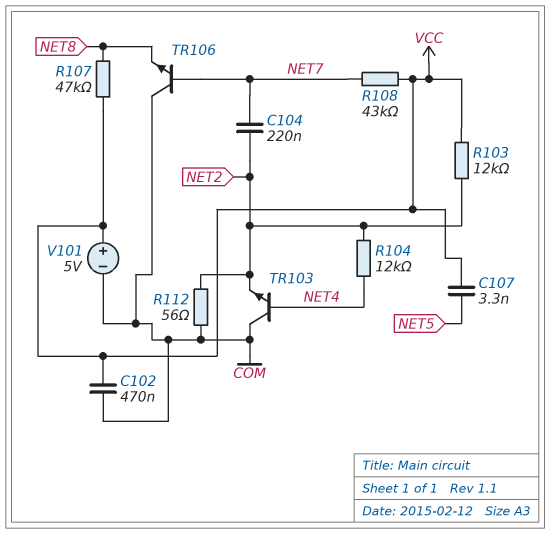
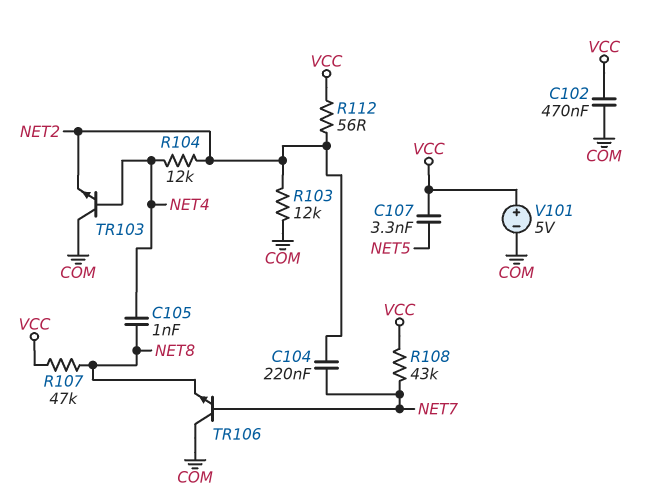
C105: none -> 1nF (NET4, NET8)
R103: 12k (NET2, VCC) -> 12k (COM, NET2)
R112: 56 (COM, NET2) -> 56 (NET2, VCC)

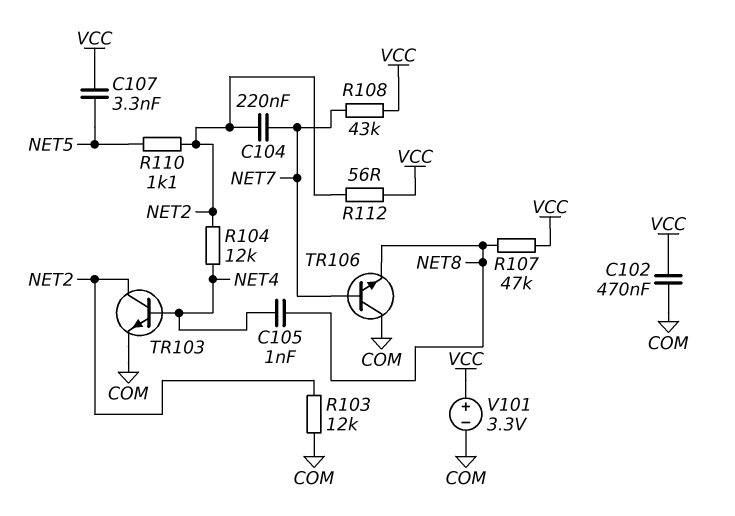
R110: none -> 1.1k (NET2, NET5)
TR103: NPN (B NET4, C COM, E NET2) -> NPN (B NET4, C NET2, E COM)
V101: 5V (plus VCC, minus COM) -> 3.3V (plus VCC, minus COM)

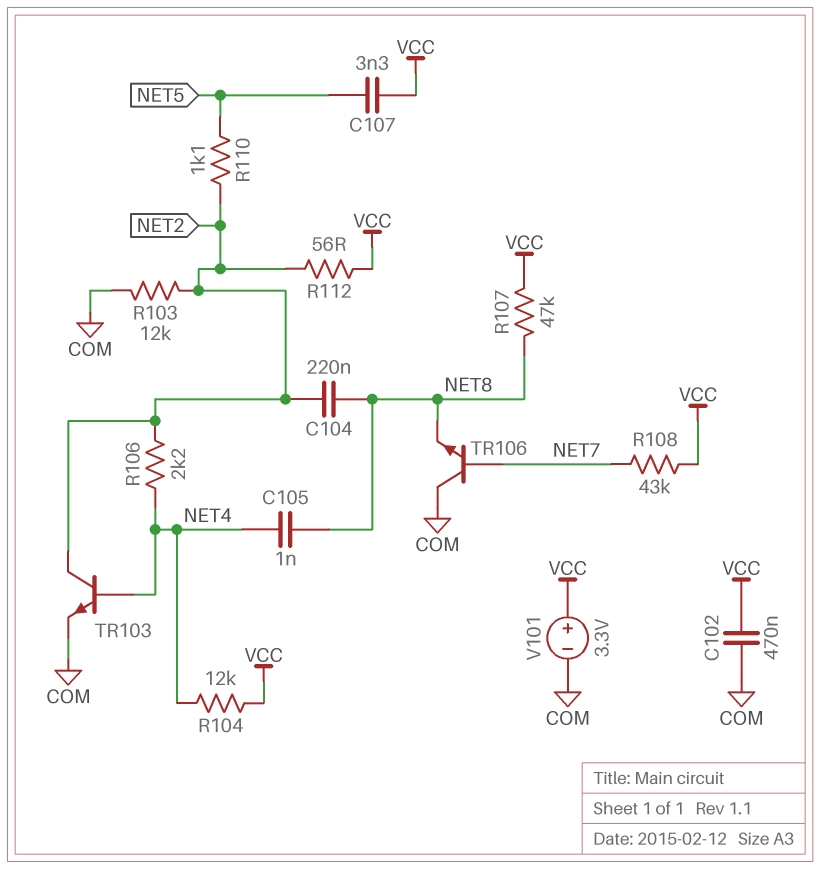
C104: 220nF (NET2, NET7) -> 220nF (NET2, NET8)
R104: 12k (NET2, NET4) -> 12k (NET4, VCC)
R106: none -> 2.2k (NET2, NET4)

